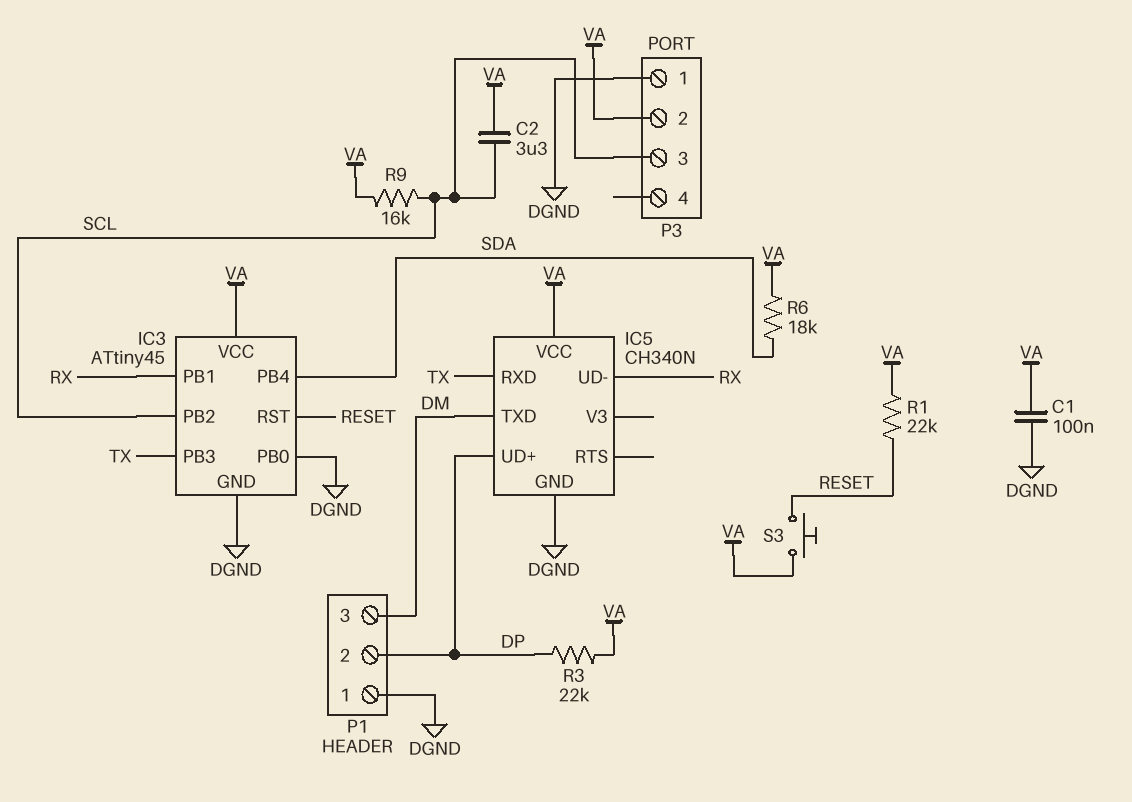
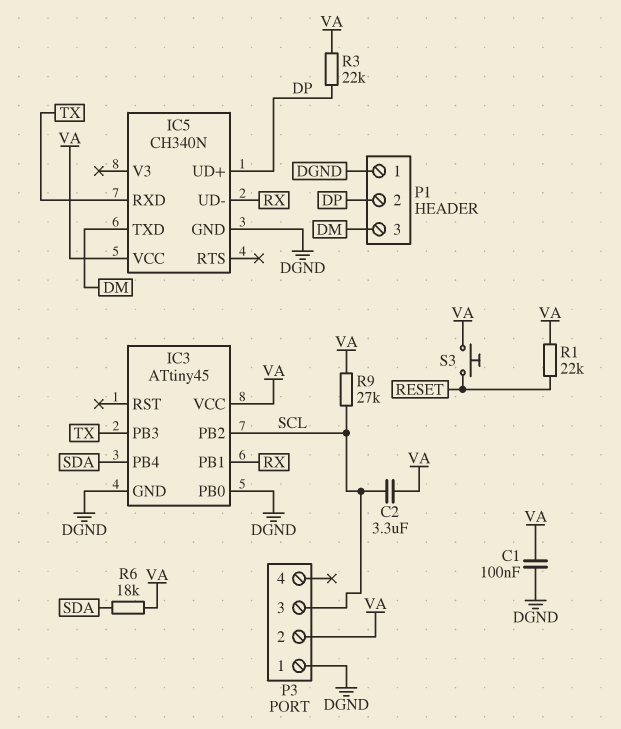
IC3 pin RST: RESET -> none
R9: 16k (SCL, VA) -> 27k (SCL, VA)

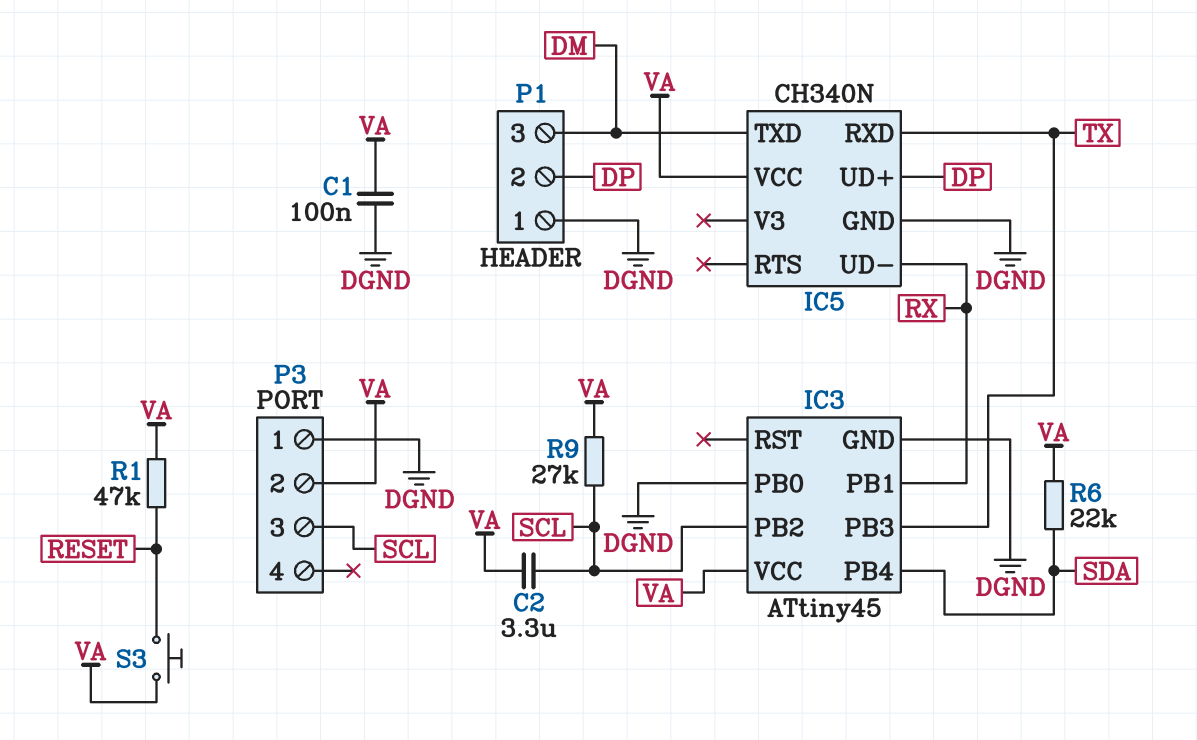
R1: 22k (RESET, VA) -> 47k (RESET, VA)
R3: 22k (DP, VA) -> none
R6: 18k (SDA, VA) -> 22k (SDA, VA)

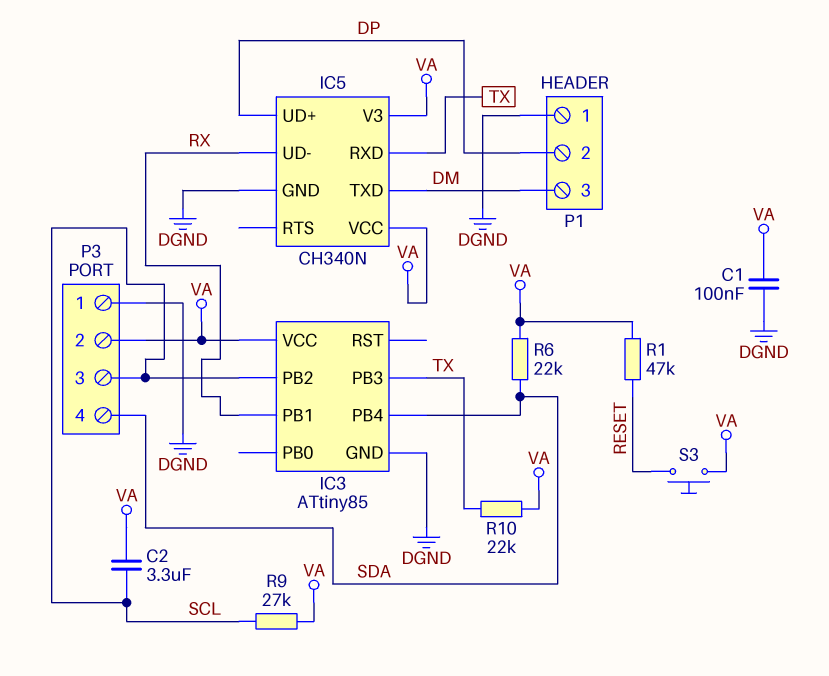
IC3: ATtiny45 -> ATtiny85
IC3 pin PB0: DGND -> none
IC5 pin V3: none -> VA
P3 pin 4: none -> SDA
R10: none -> 22k (TX, VA)

